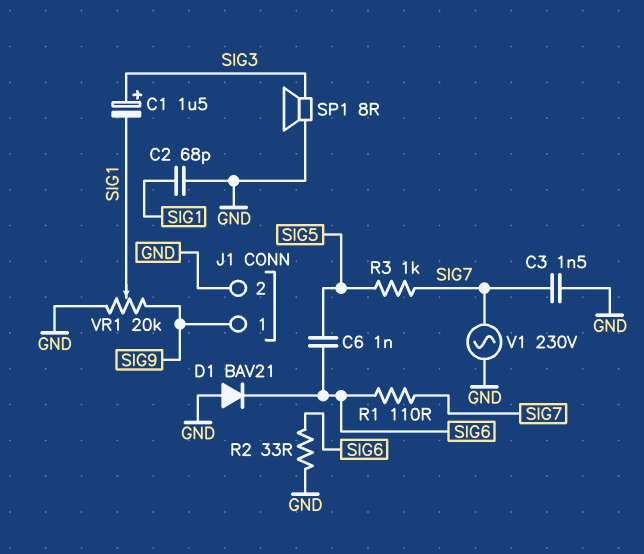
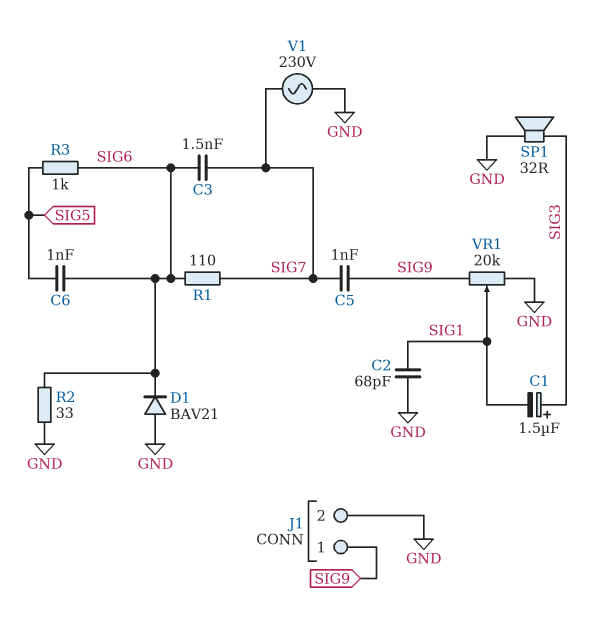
C3: 1.5nF (GND, SIG7) -> 1.5nF (SIG6, SIG7)
C5: none -> 1nF (SIG7, SIG9)
R3: 1k (SIG5, SIG7) -> 1k (SIG5, SIG6)
SP1: speaker 8R (GND, SIG3) -> speaker 32R (GND, SIG3)

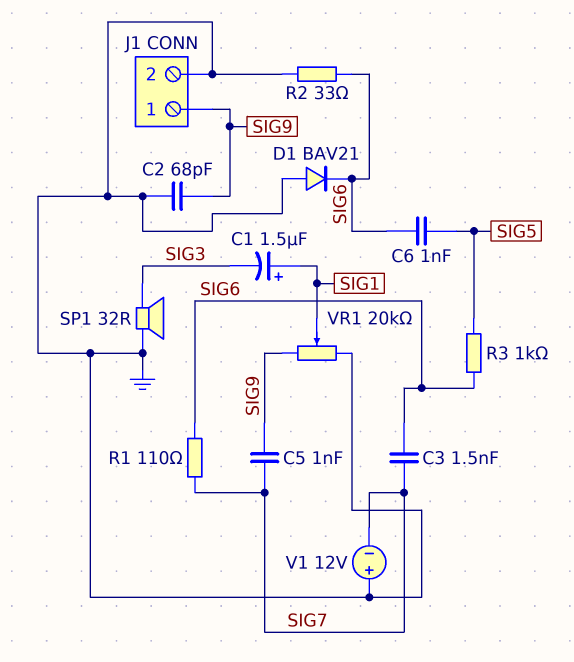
C1: 1.5uF (plus SIG3, minus SIG1) -> 1.5uF (plus SIG1, minus SIG3)
C2: 68pF (GND, SIG1) -> 68pF (GND, SIG9)
V1: AC 230V (GND, SIG7) -> 12V (plus GND, minus SIG7)

